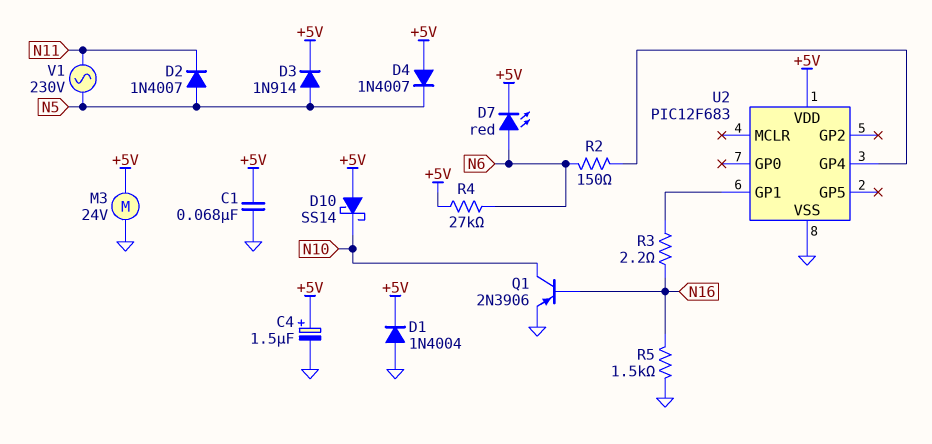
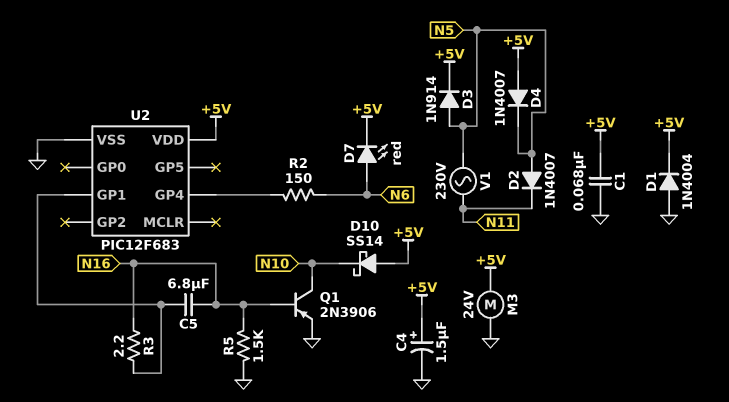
C5: none -> 6.8uF (N16, U2/GP1)
R4: 27k (+5V, N6) -> none

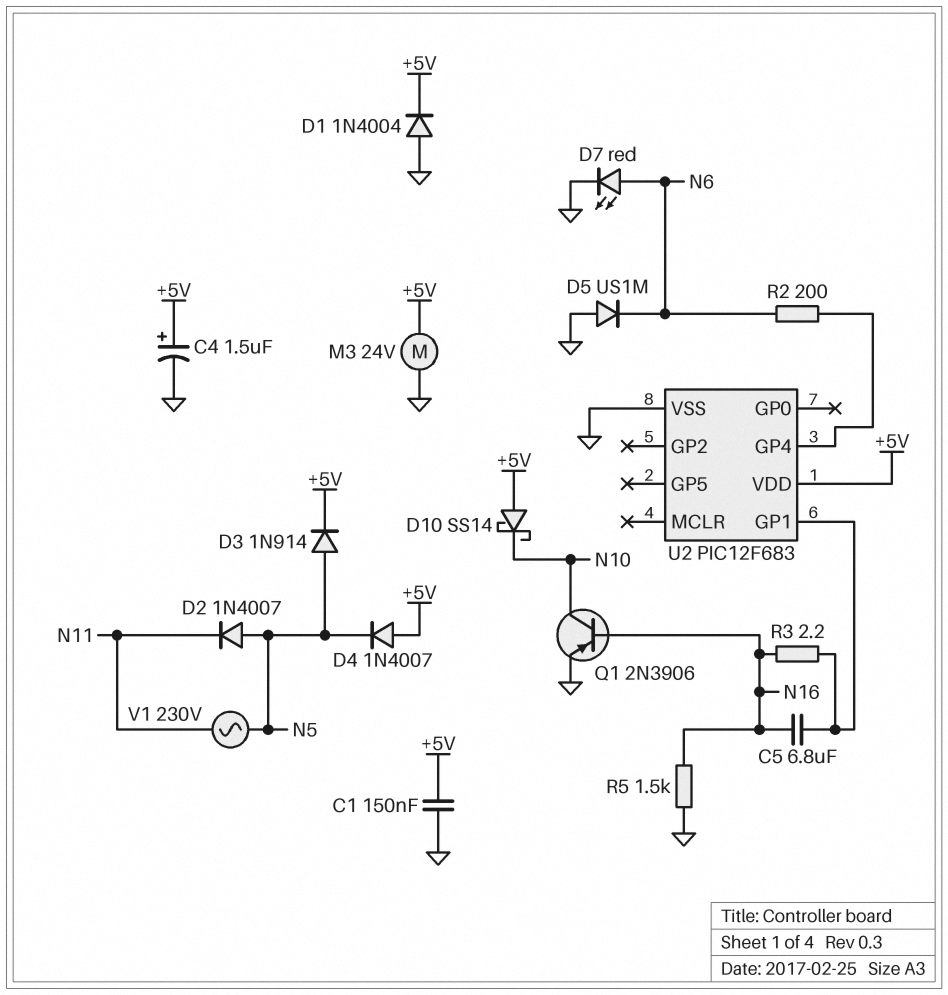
C1: 68nF (+5V, GND) -> 150nF (+5V, GND)
D5: none -> diode US1M (A GND, K N6)
D7: LED red (A N6, K +5V) -> LED red (A N6, K GND)
R2: 150 (N6, U2/GP4) -> 200 (N6, U2/GP4)

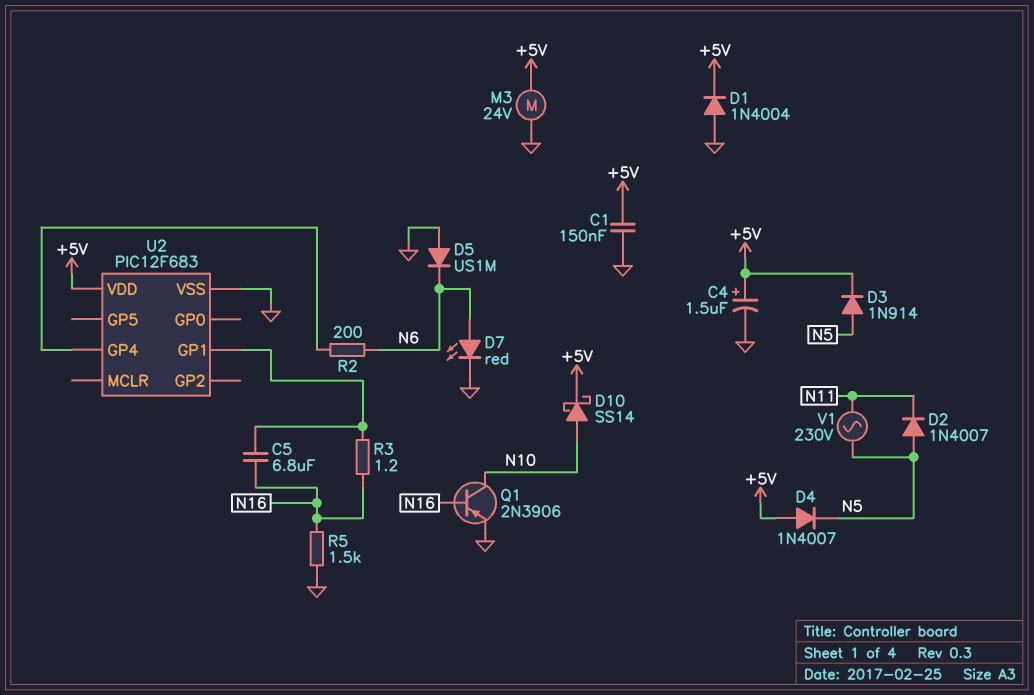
D10: schottky SS14 (A +5V, K N10) -> schottky SS14 (A N10, K +5V)
R3: 2.2 (N16, U2/GP1) -> 1.2 (N16, U2/GP1)

